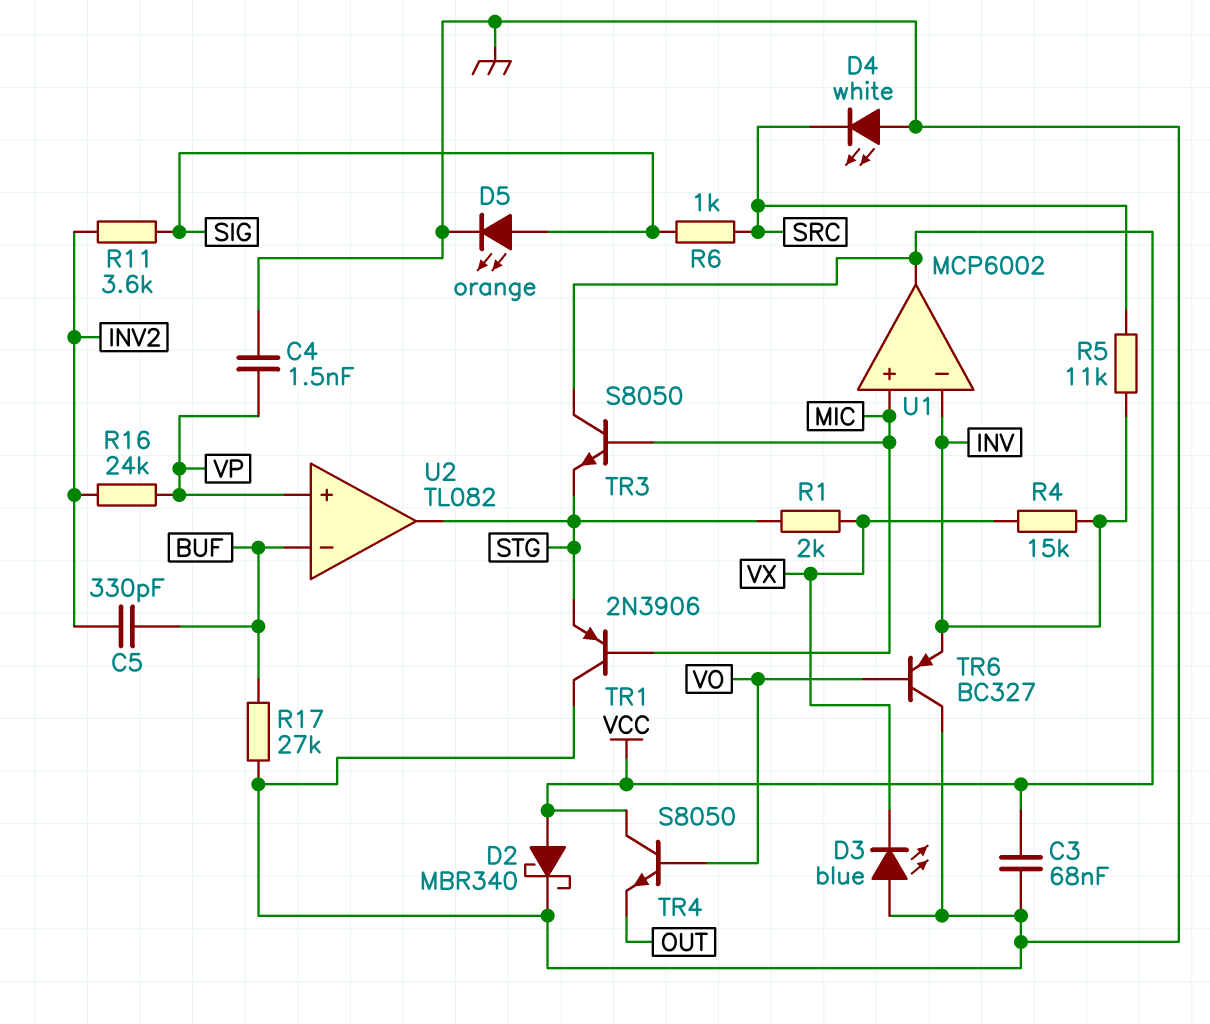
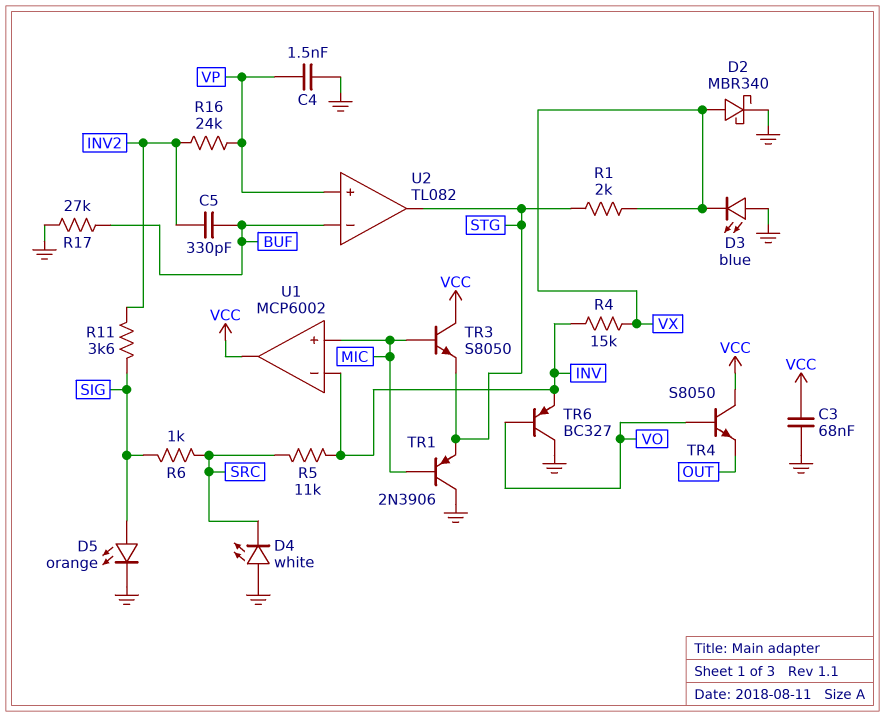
D2: schottky MBR340 (A VCC, K GND) -> schottky MBR340 (A VX, K GND)

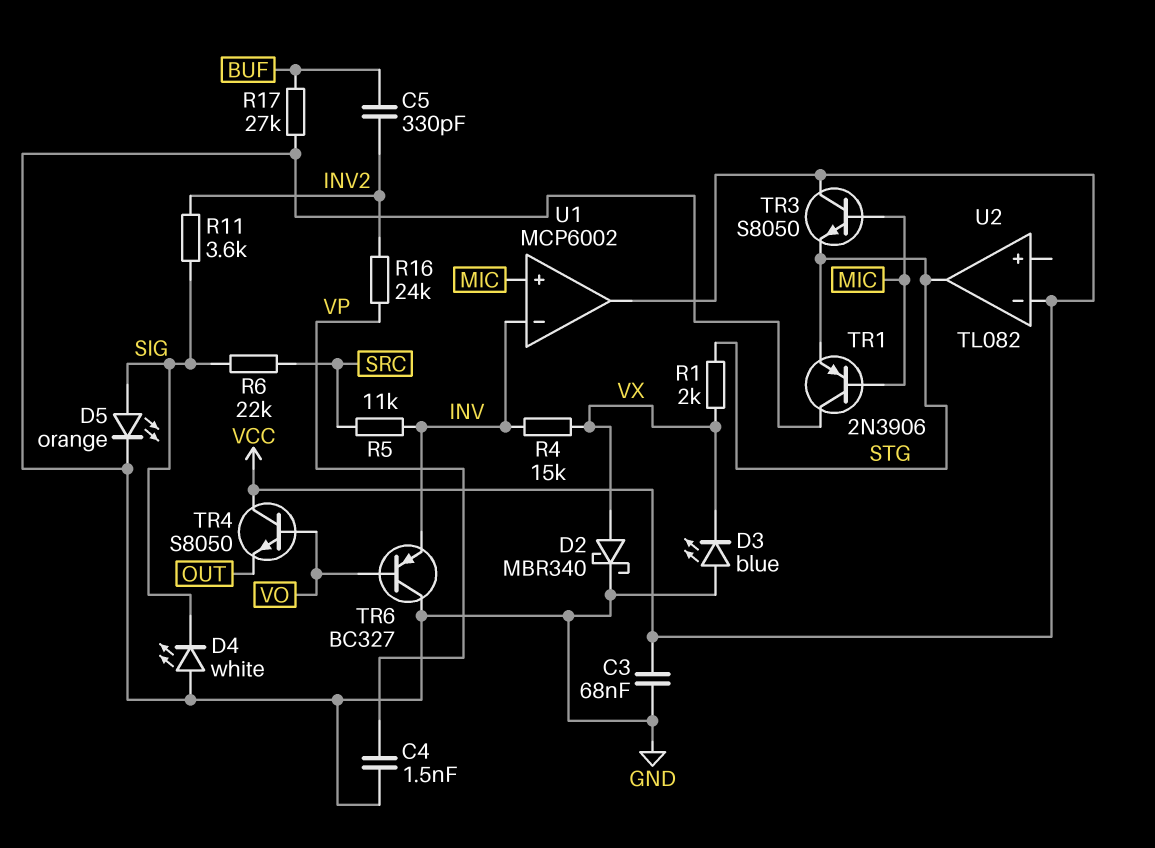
D4: LED white (A GND, K SRC) -> LED white (A GND, K SIG)
R6: 1k (SIG, SRC) -> 22k (SIG, SRC)
U2 pin in+: VP -> none
U2 pin in-: BUF -> VCC

